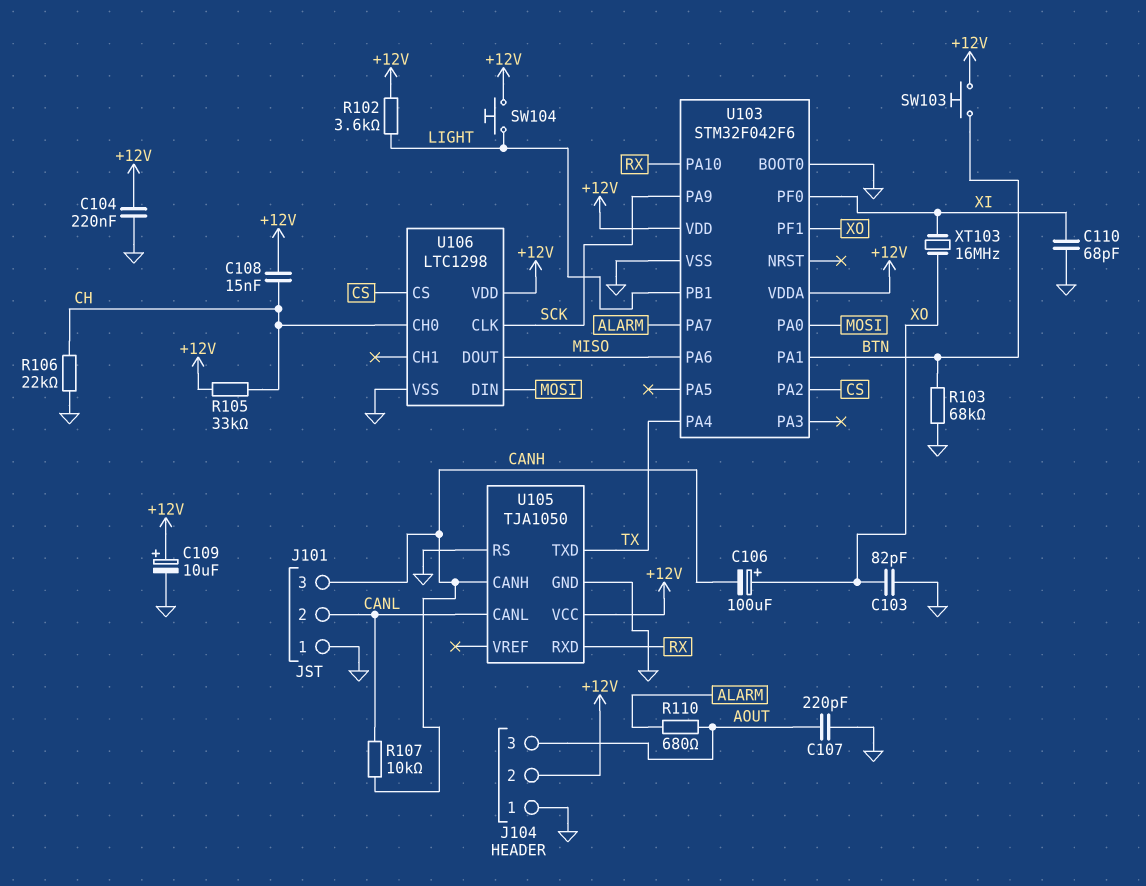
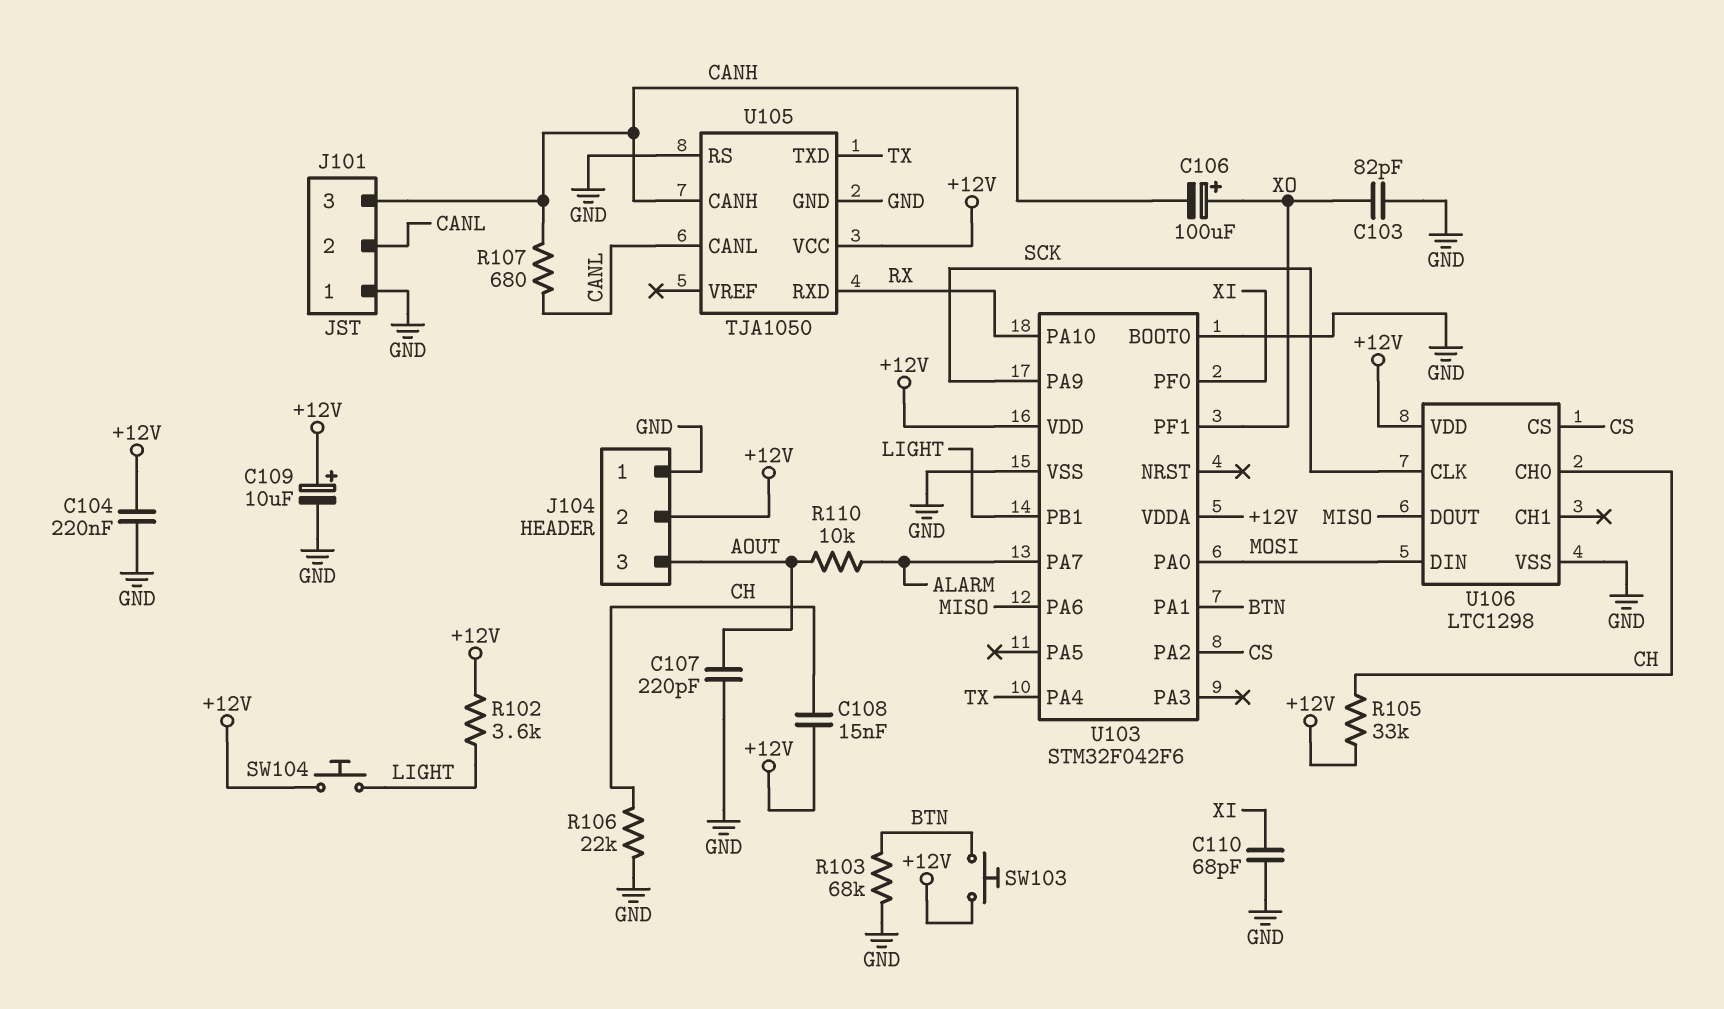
R107: 10k (CANH, CANL) -> 680 (CANH, CANL)
R110: 680 (ALARM, AOUT) -> 10k (ALARM, AOUT)
XT103: 16MHz (XI, XO) -> none

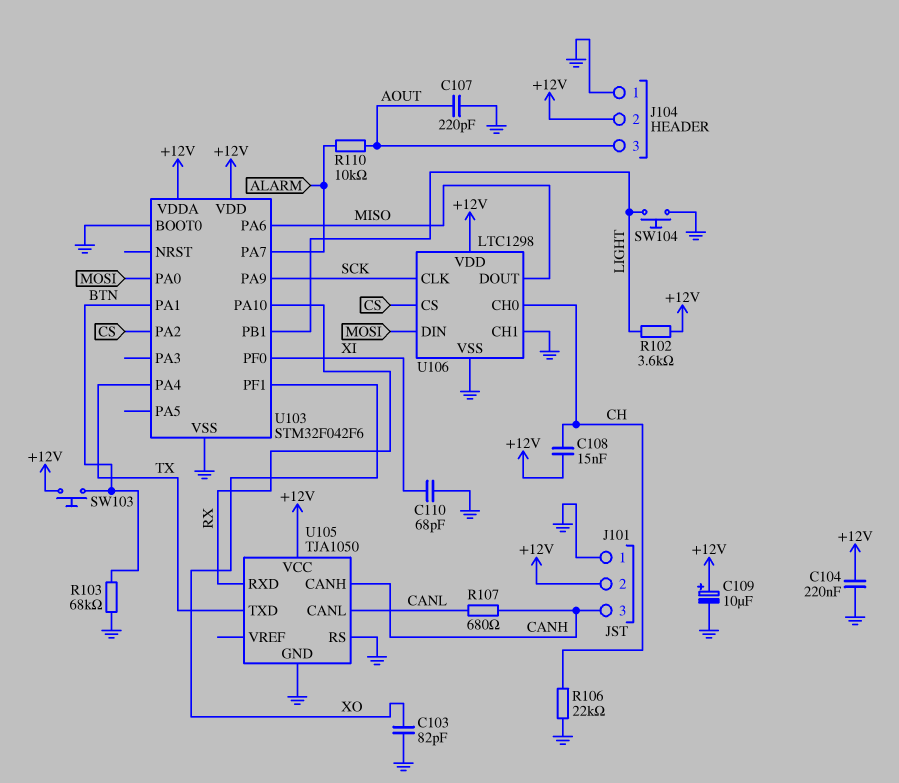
C106: 100uF (plus XO, minus CANH) -> none
J101 pin 2: CANL -> +12V
R105: 33k (+12V, CH) -> none
SW104: button (+12V, LIGHT) -> button (GND, LIGHT)
U106 pin CH1: none -> GND

